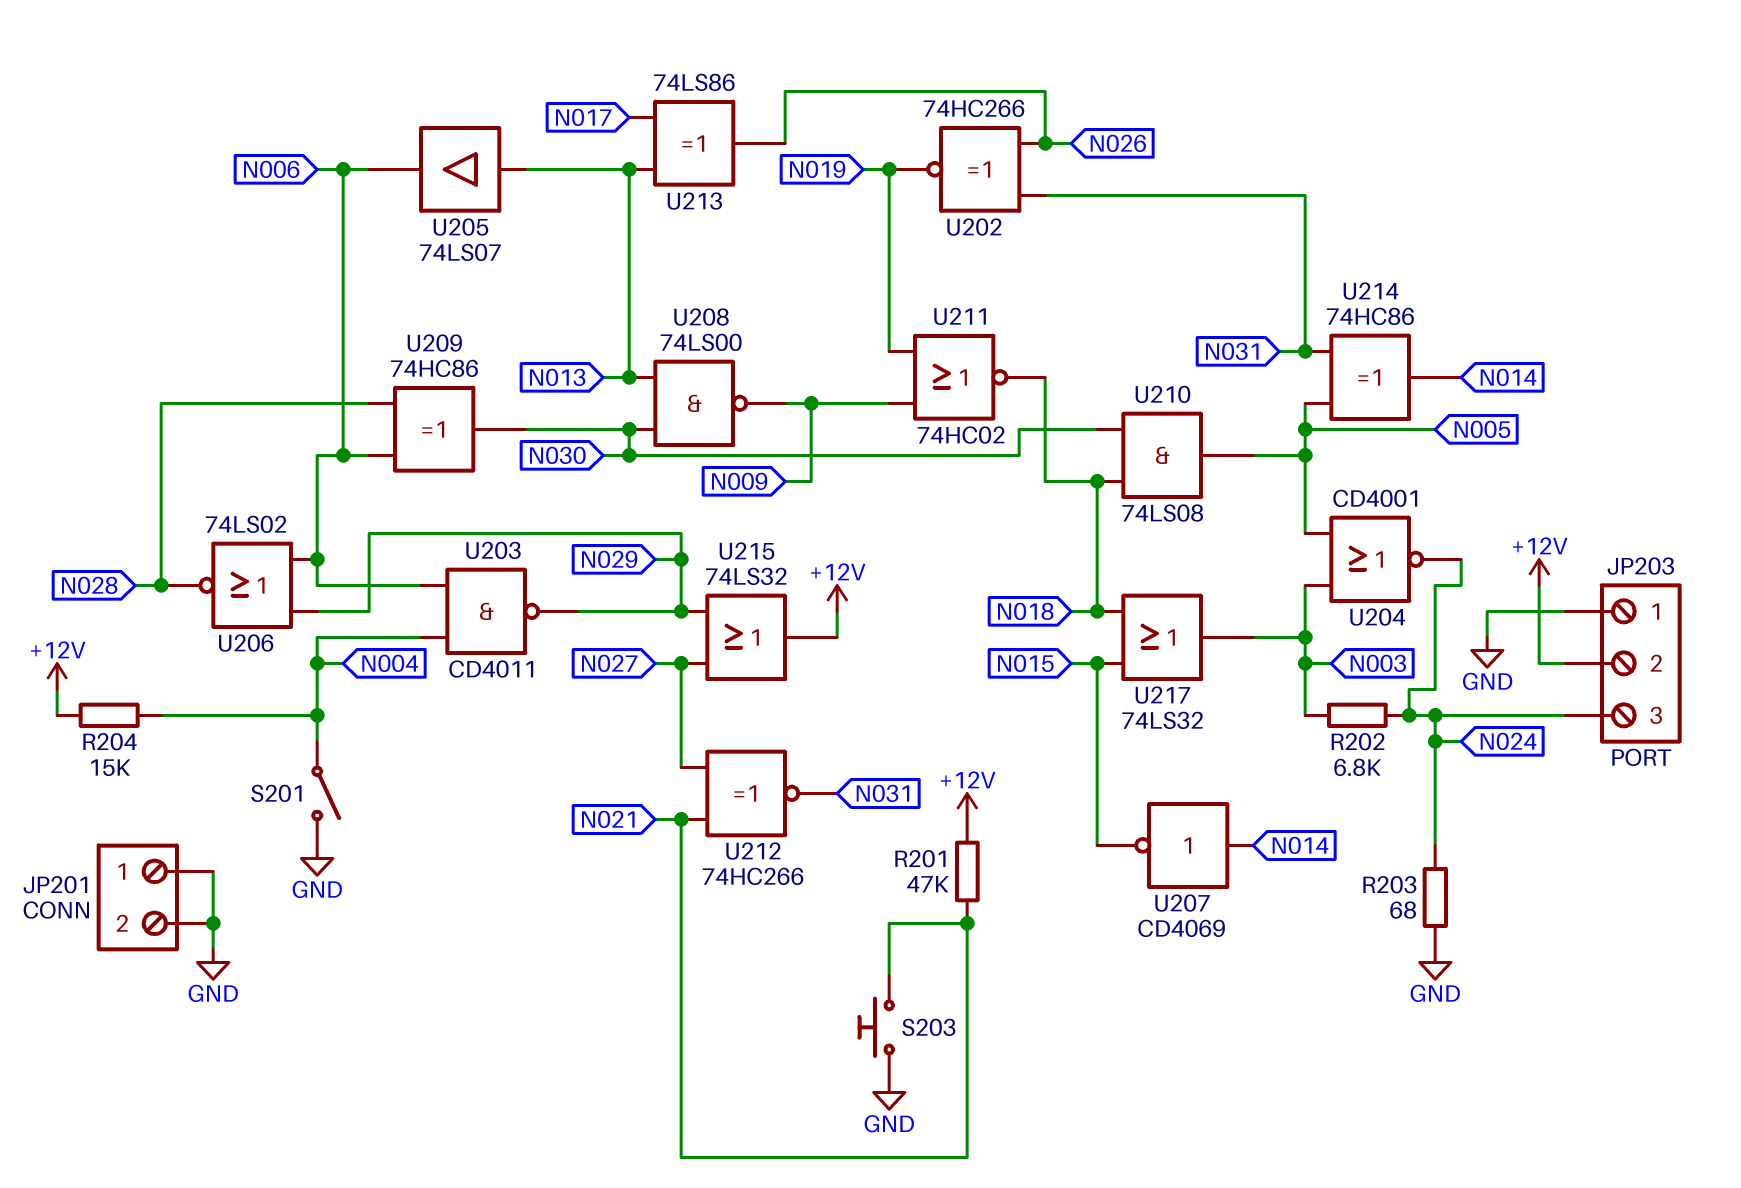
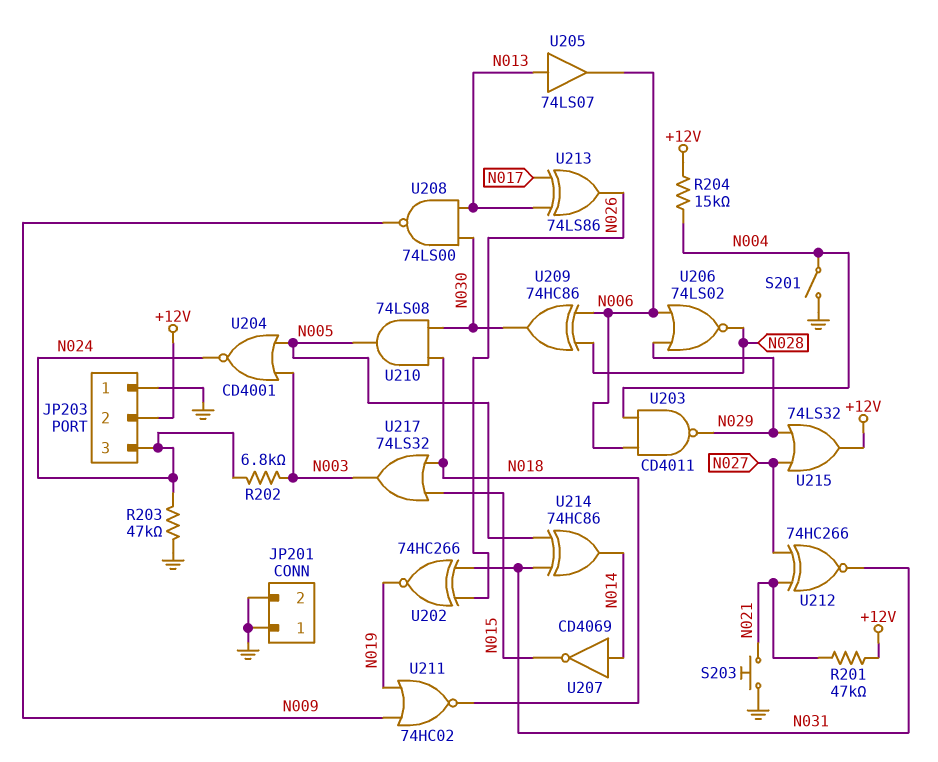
R203: 68 (GND, N024) -> 47k (GND, N024)

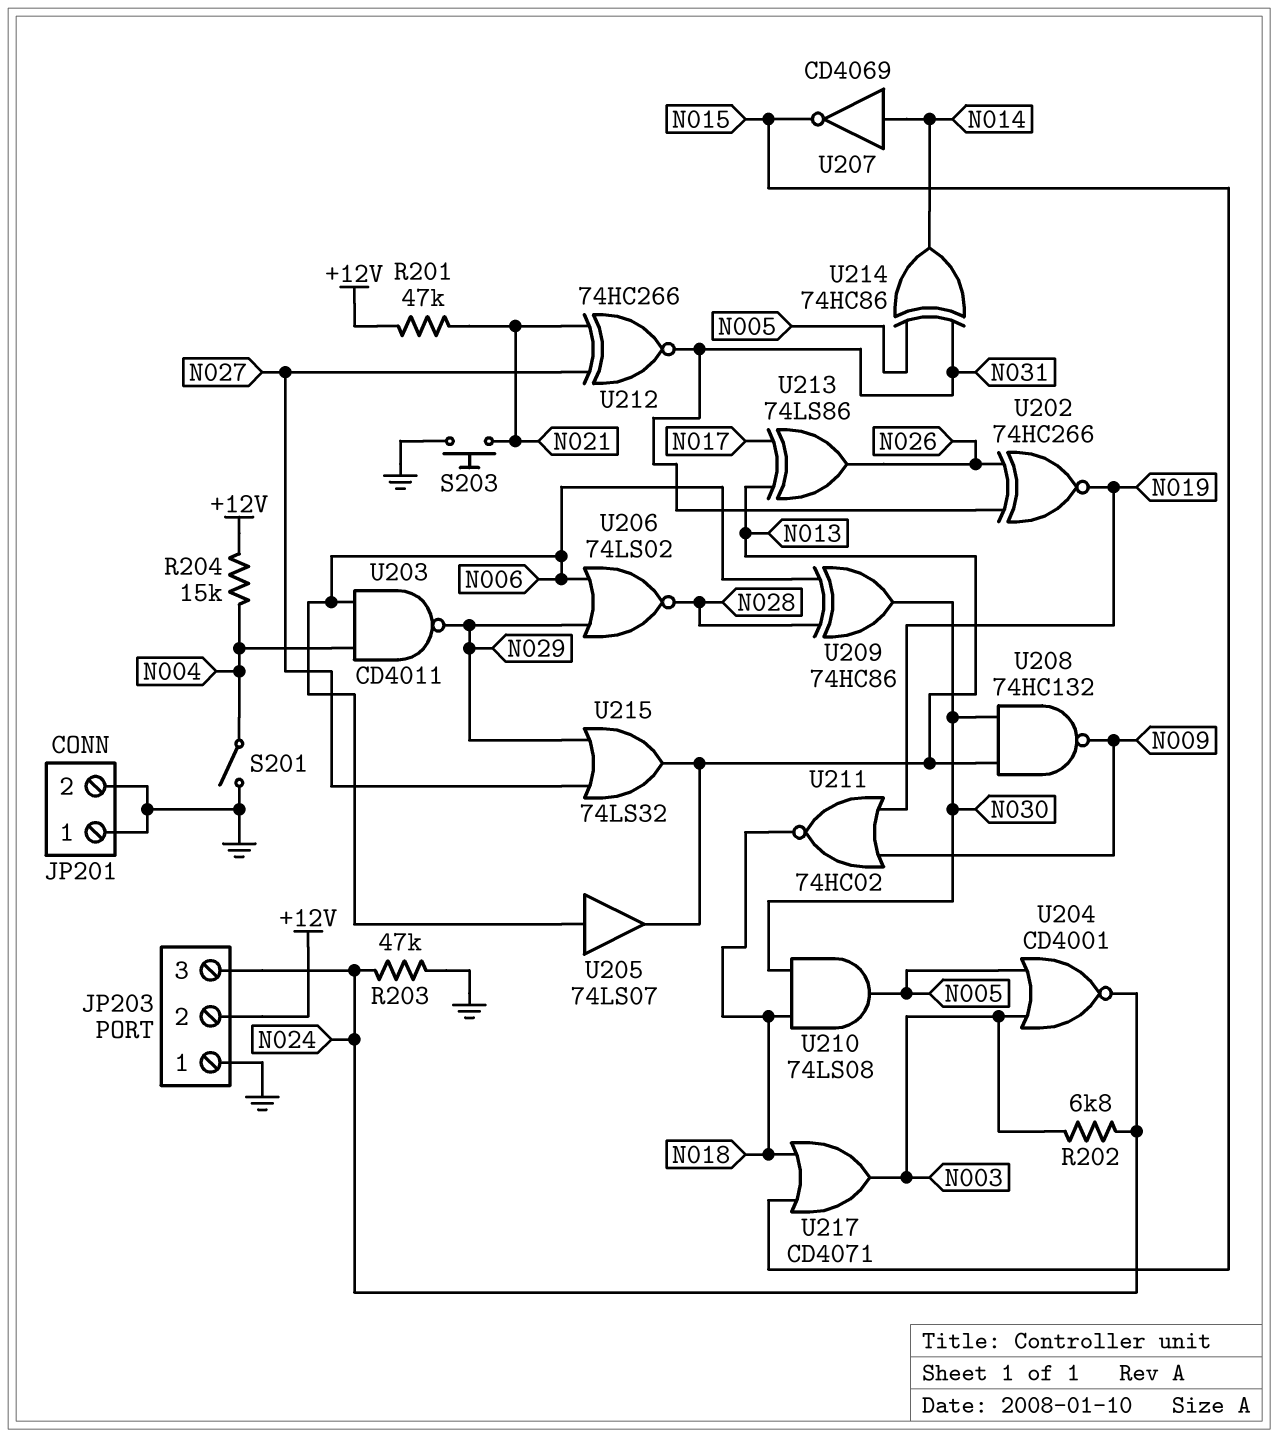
U205: buffer 74LS07 (in N013, out N006) -> buffer 74LS07 (in N006, out N013)
U208: NAND 74LS00 (in N013, in N030, out N009) -> NAND 74HC132 (in N013, in N030, out N009)
U215: OR 74LS32 (in N027, in N029, out +12V) -> OR 74LS32 (in N027, in N029, out N013)
U217: OR 74LS32 (in N015, in N018, out N003) -> OR CD4071 (in N015, in N018, out N003)

